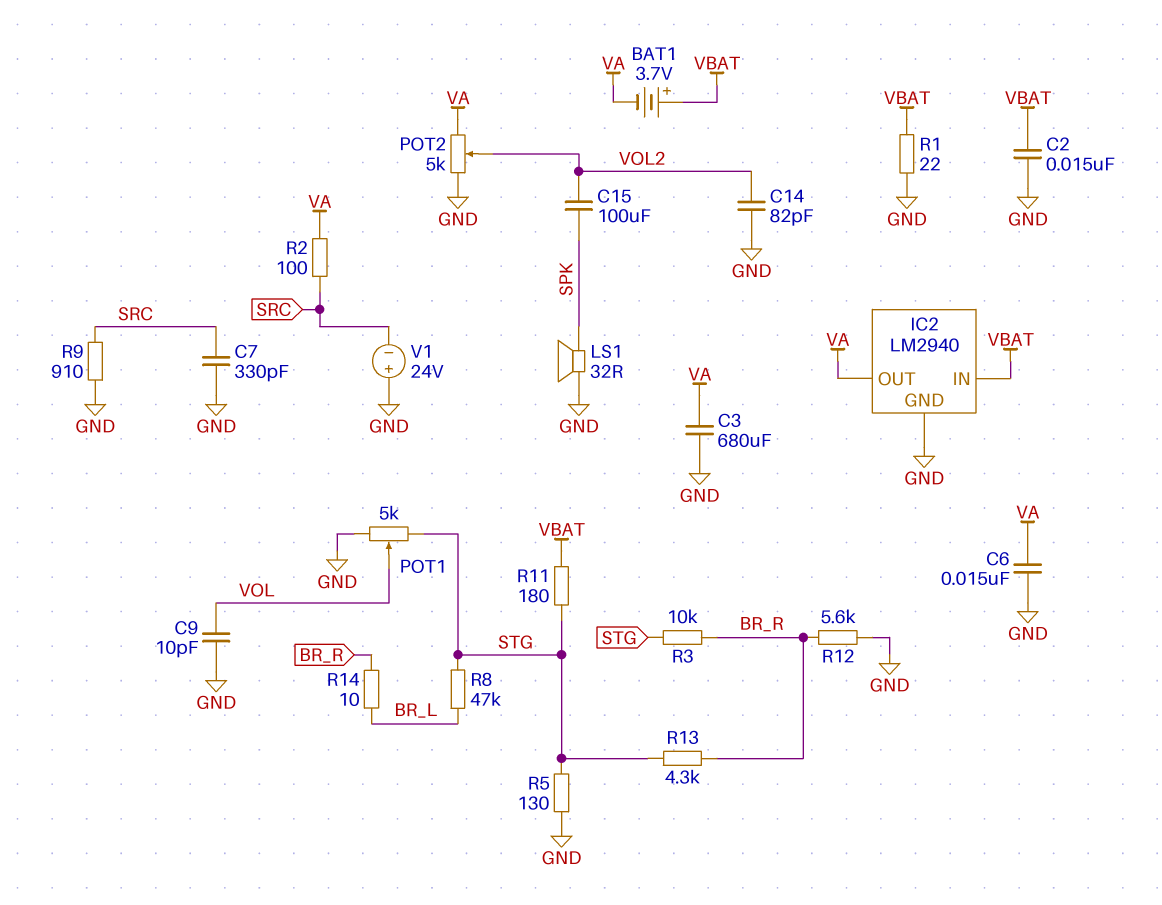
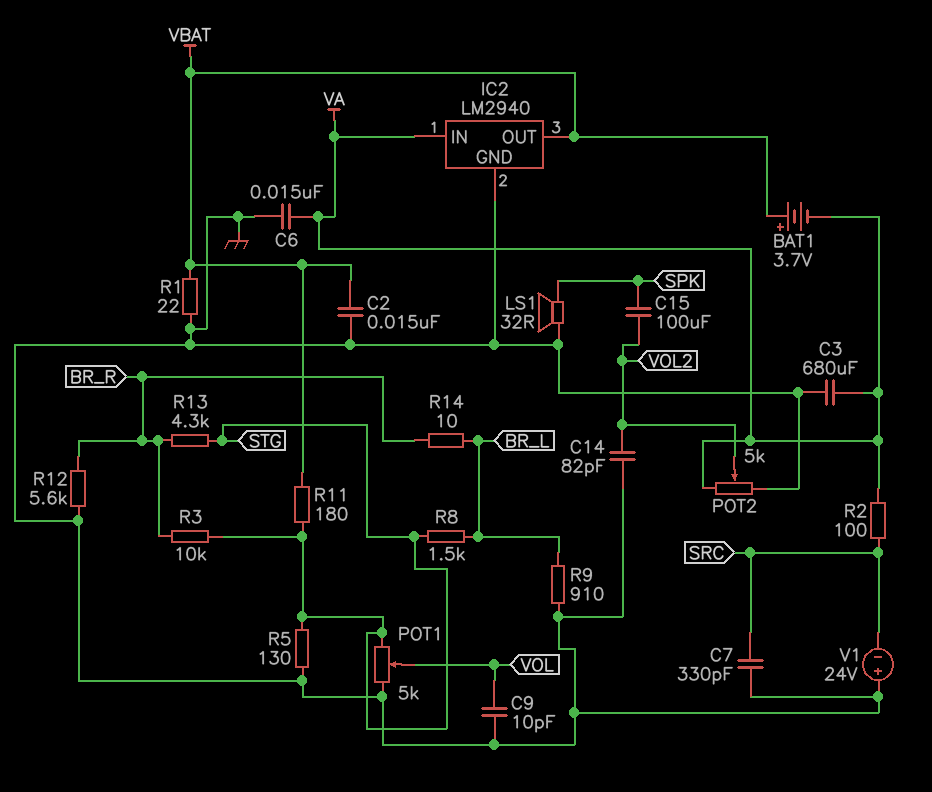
IC2 pin IN: VBAT -> VA
IC2 pin OUT: VA -> VBAT
R8: 47k (BR_L, STG) -> 1.5k (BR_L, STG)
R9: 910 (GND, SRC) -> 910 (BR_L, GND)

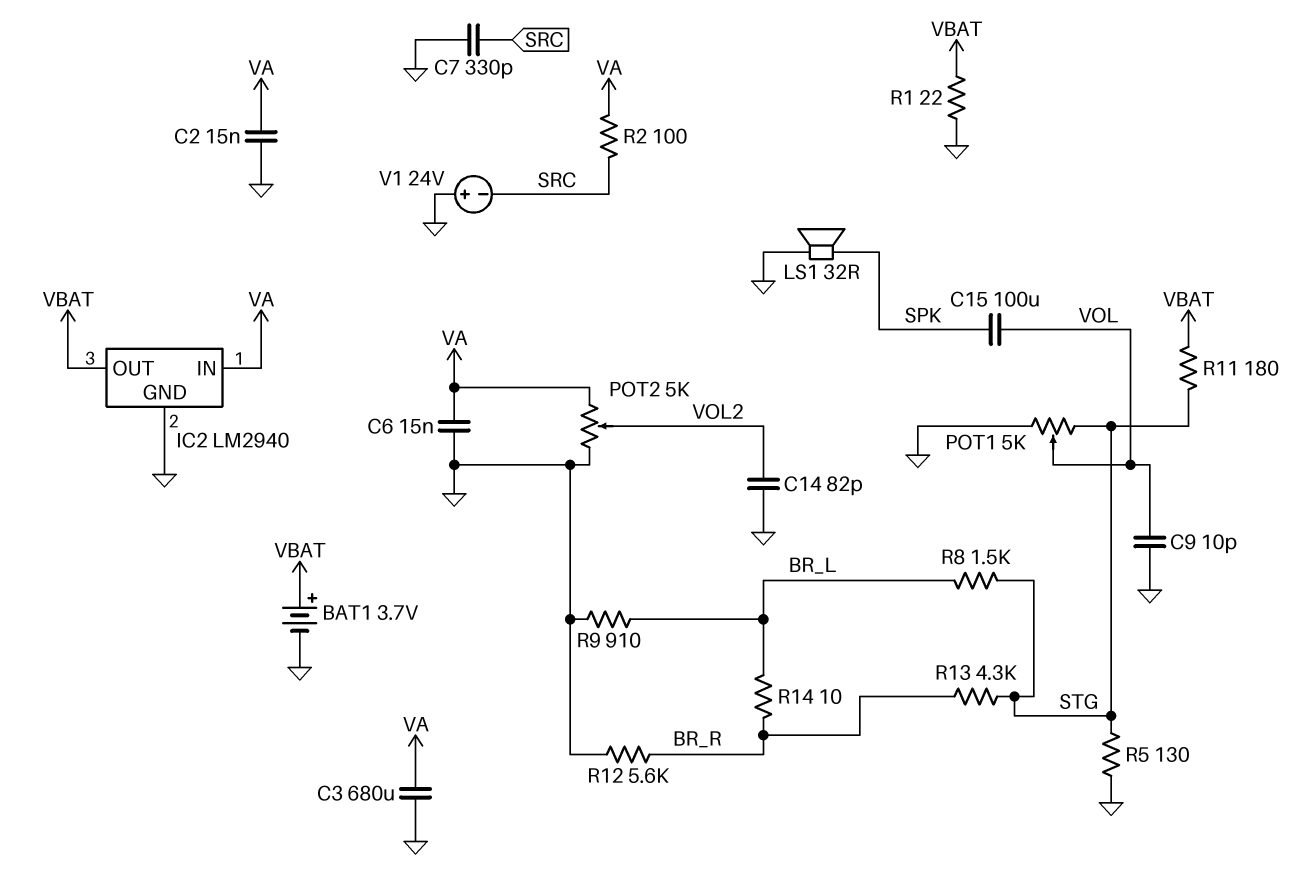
BAT1: 3.7V (plus VBAT, minus VA) -> 3.7V (plus VBAT, minus GND)
C2: 15nF (GND, VBAT) -> 15nF (GND, VA)
C15: 100uF (SPK, VOL2) -> 100uF (SPK, VOL)
R3: 10k (BR_R, STG) -> none

